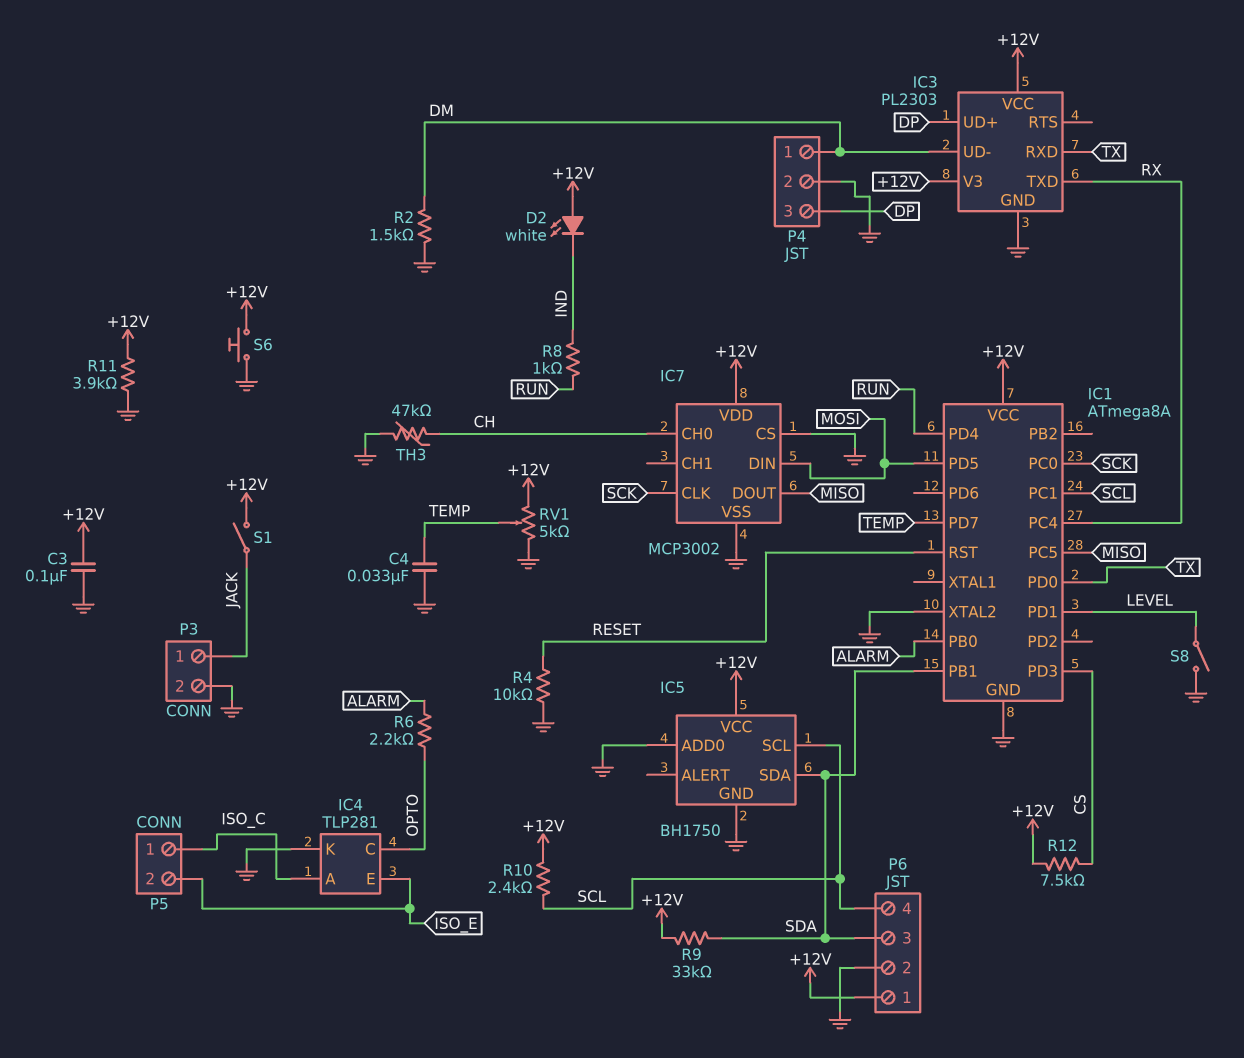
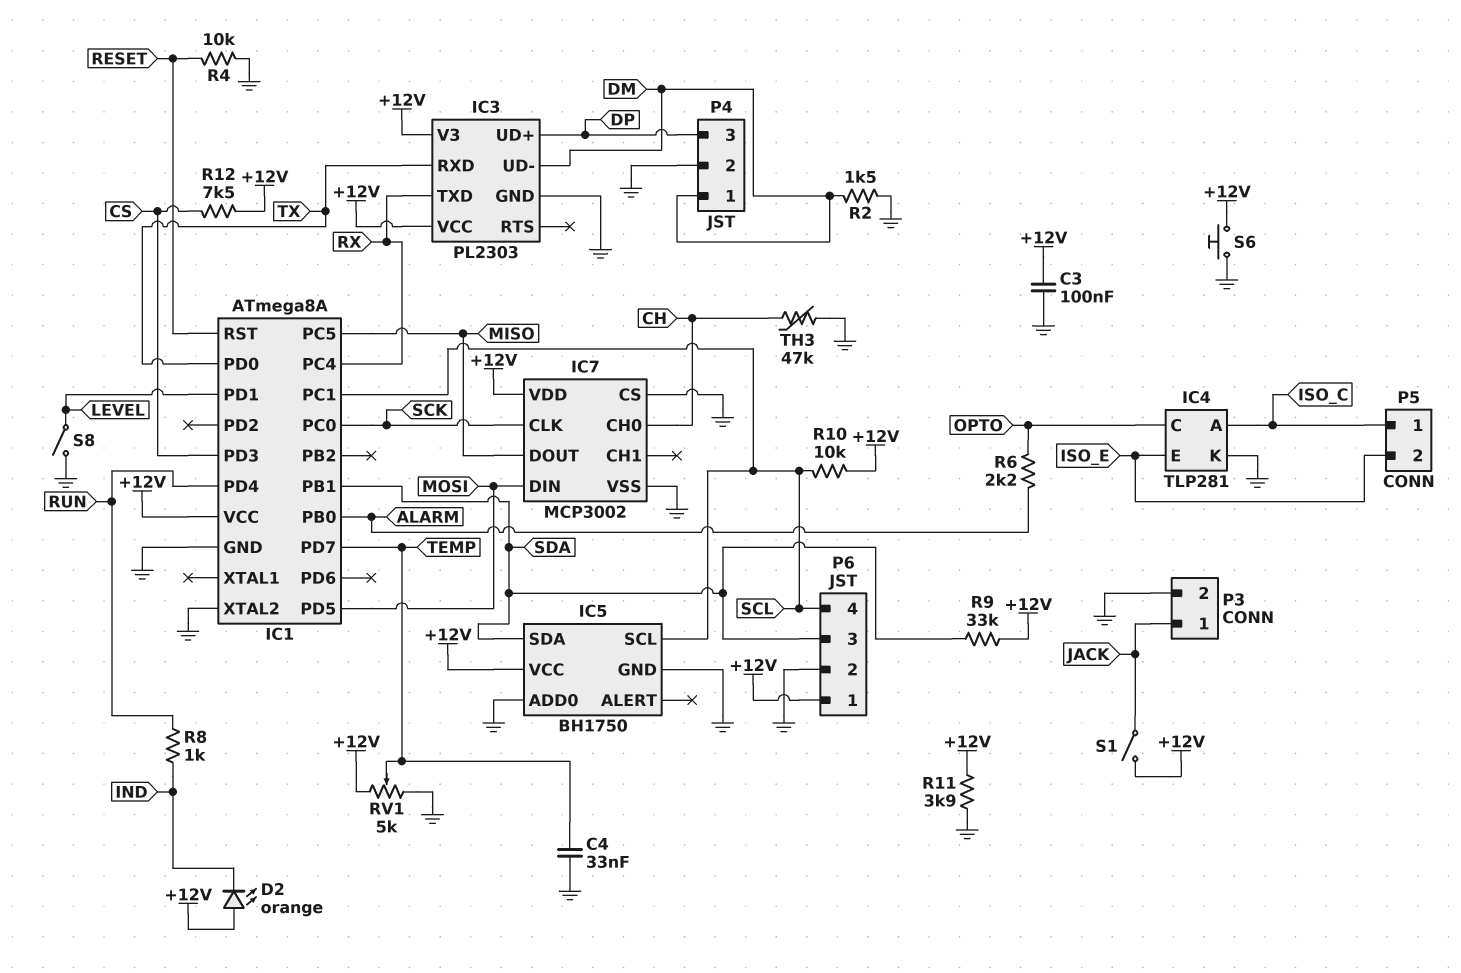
D2: LED white (A +12V, K IND) -> LED orange (A +12V, K IND)
R10: 2.4k (+12V, SCL) -> 10k (+12V, SCL)

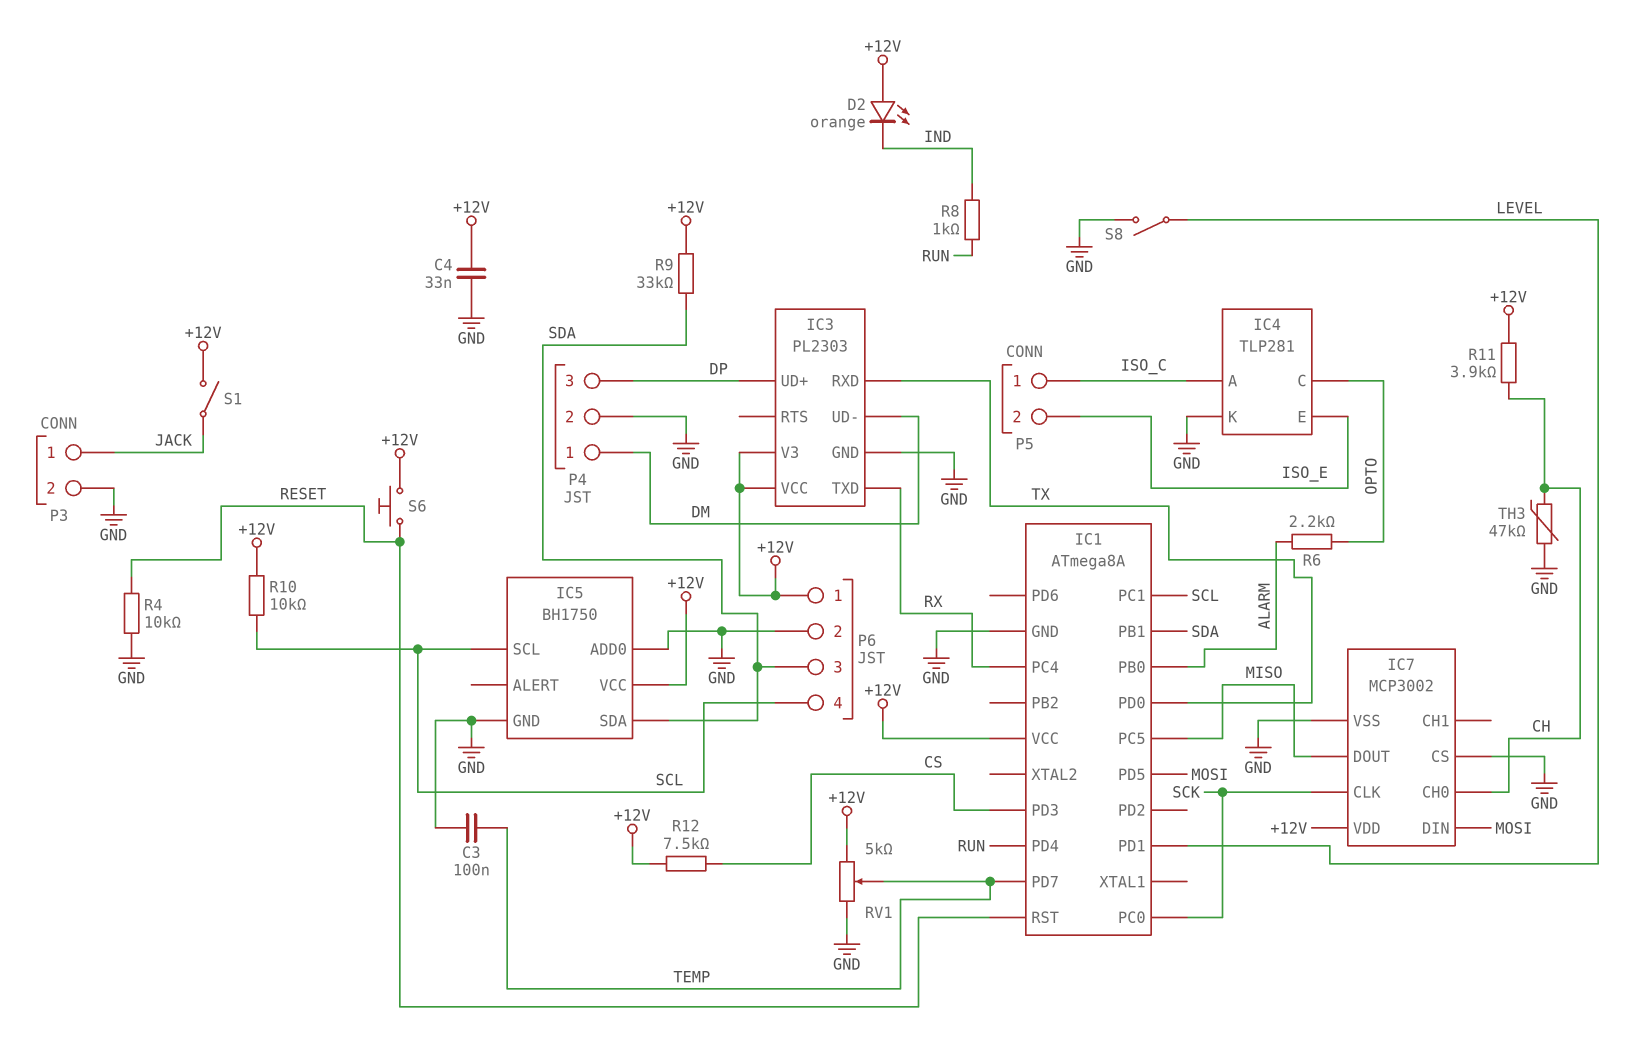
C3: 100nF (+12V, GND) -> 100nF (GND, TEMP)
C4: 33nF (GND, TEMP) -> 33nF (+12V, GND)
IC1 pin XTAL2: GND -> none
R2: 1.5k (DM, GND) -> none
R11: 3.9k (+12V, GND) -> 3.9k (+12V, CH)
S6: button (+12V, GND) -> button (+12V, RESET)

